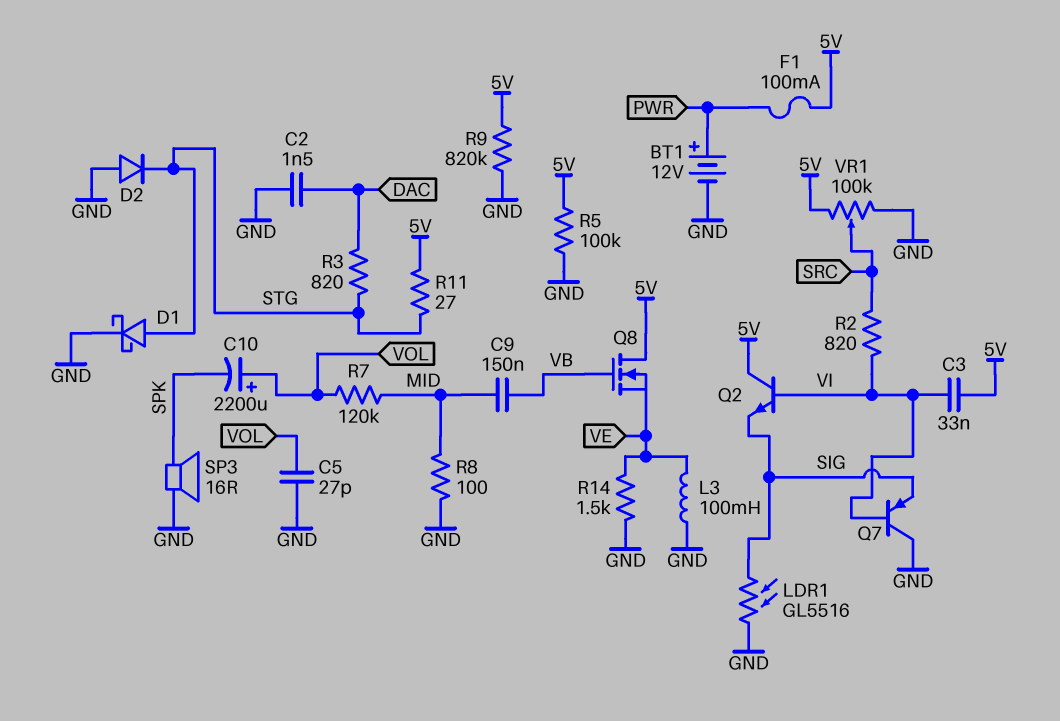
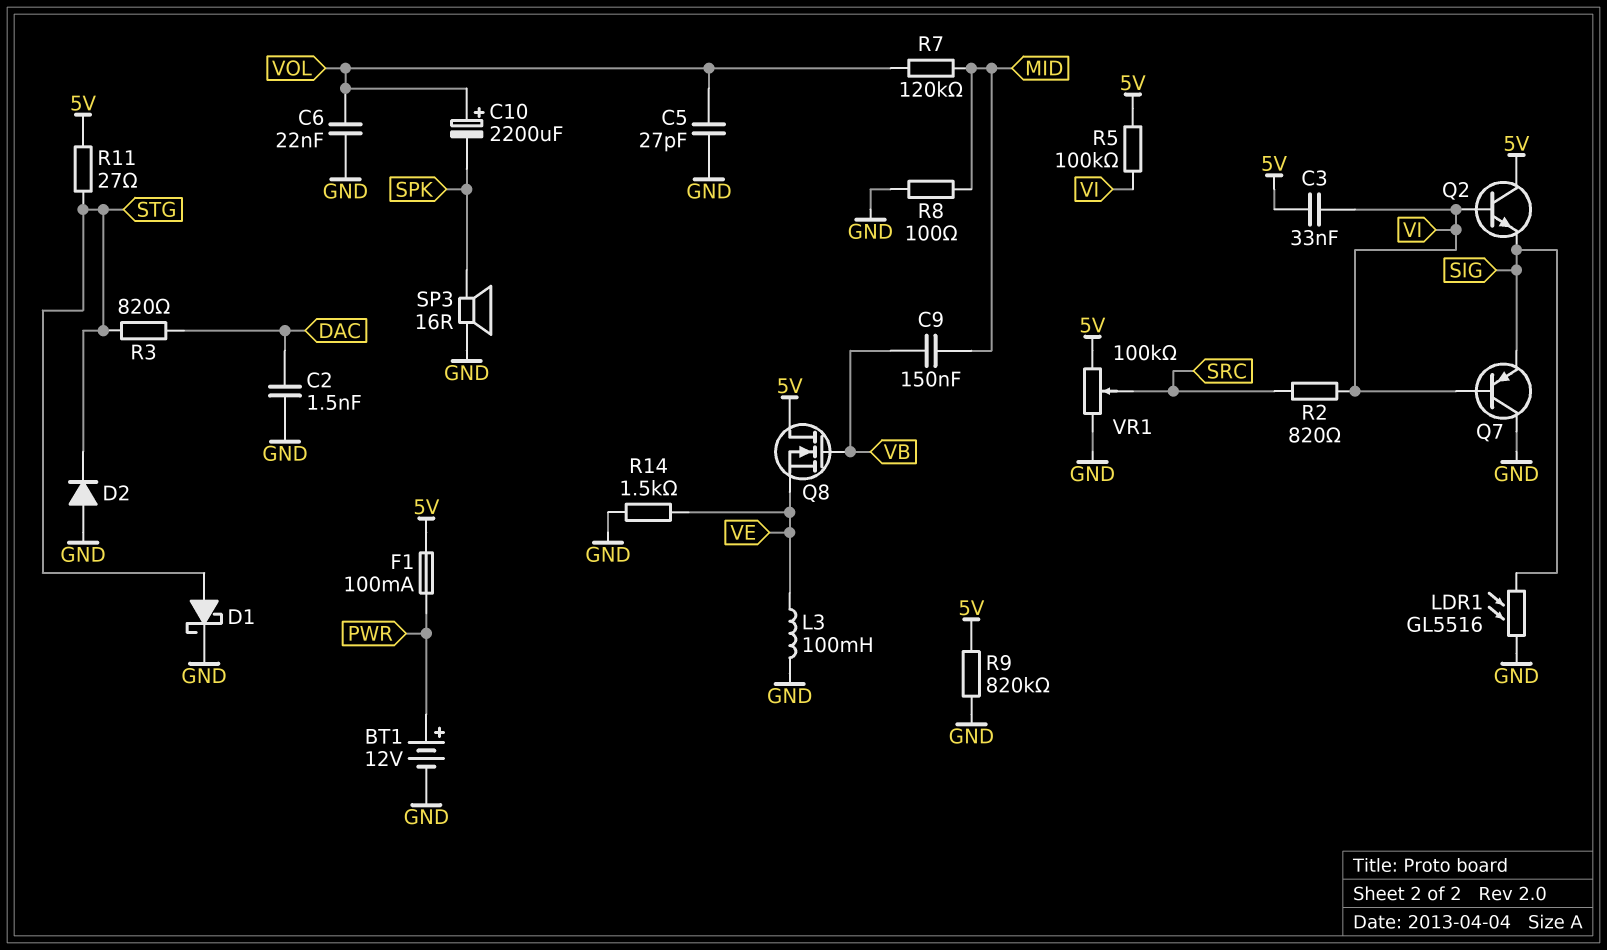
C6: none -> 22nF (GND, VOL)
R5: 100k (5V, GND) -> 100k (5V, VI)

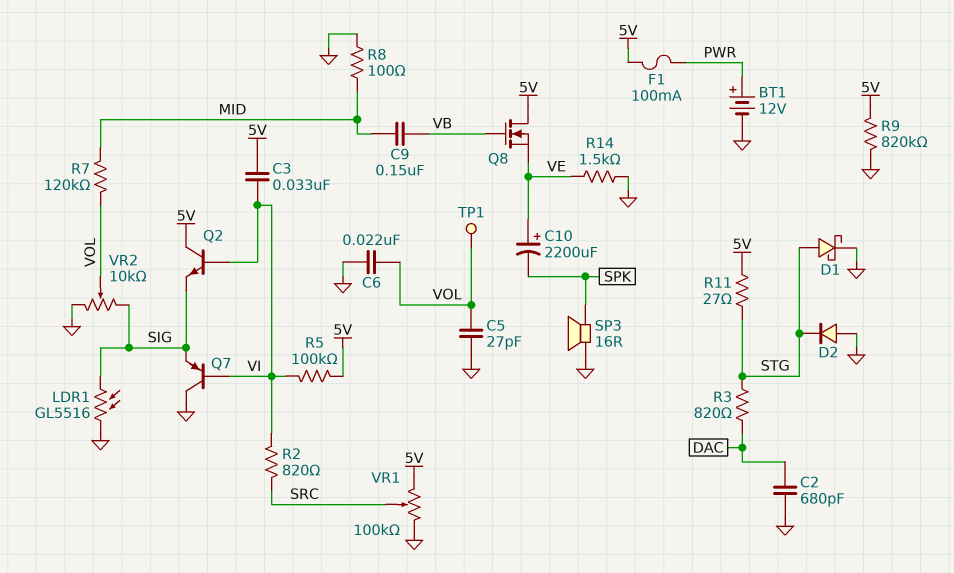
C2: 1.5nF (DAC, GND) -> 680pF (DAC, GND)
C10: 2200uF (plus VOL, minus SPK) -> 2200uF (plus VE, minus SPK)
L3: 100mH (GND, VE) -> none
TP1: none -> test point (VOL)
VR2: none -> 10k (GND, SIG, wiper VOL)

